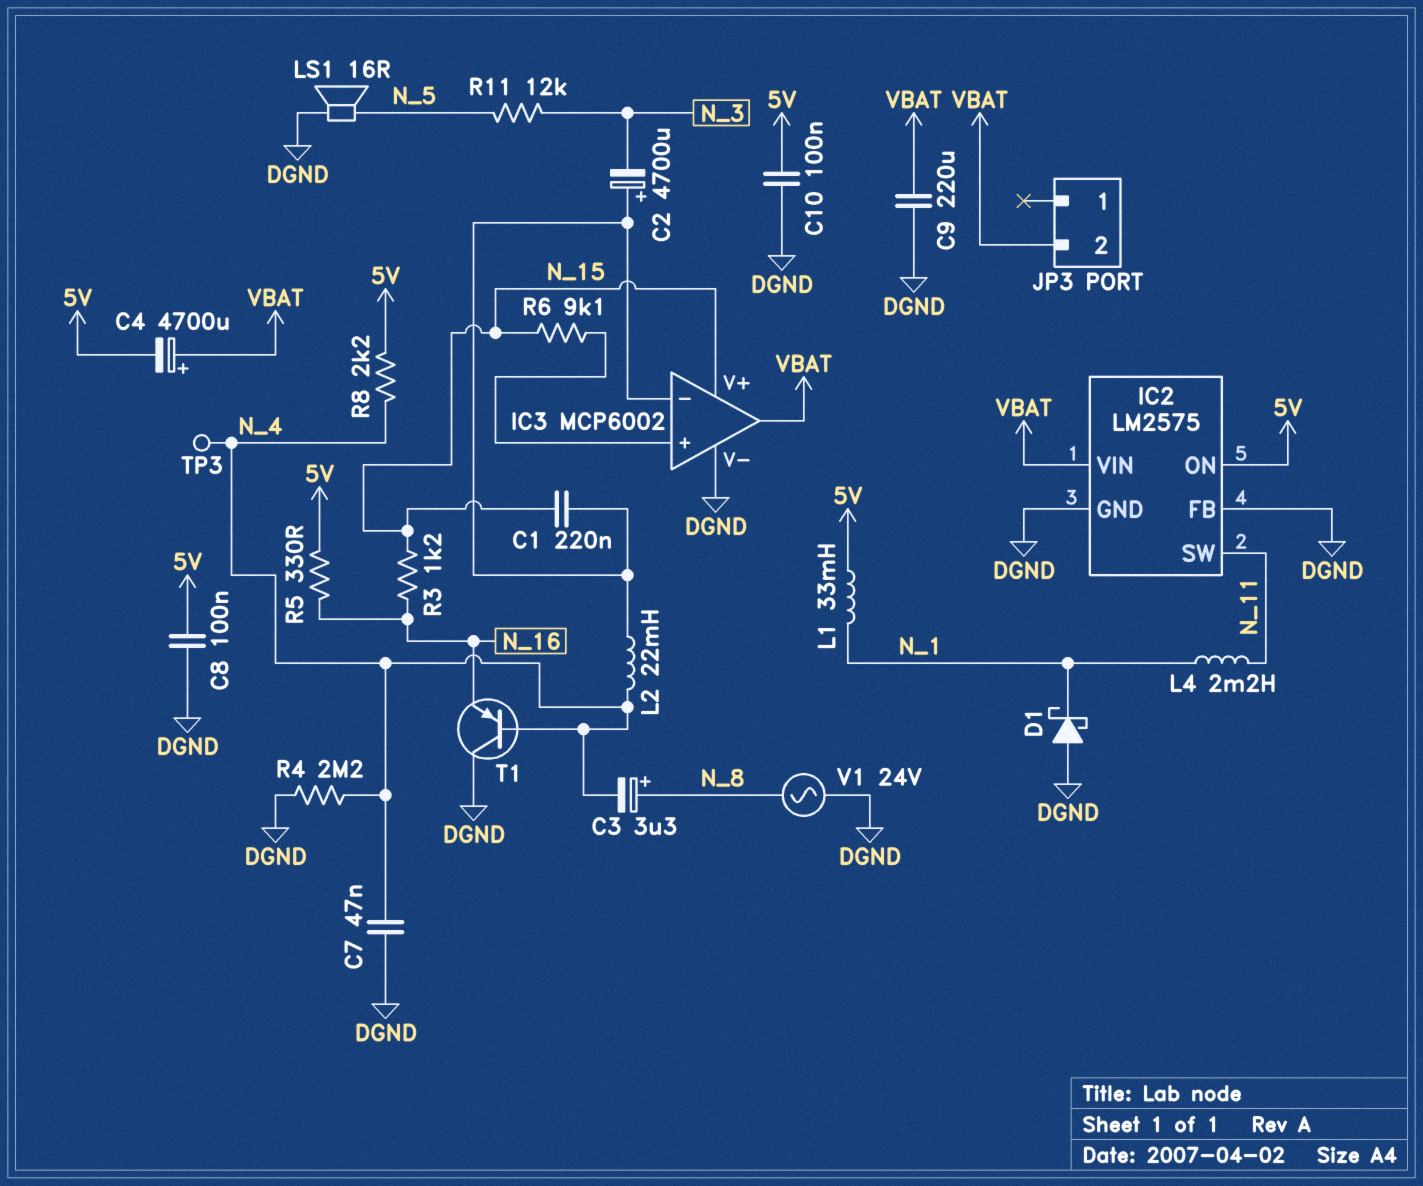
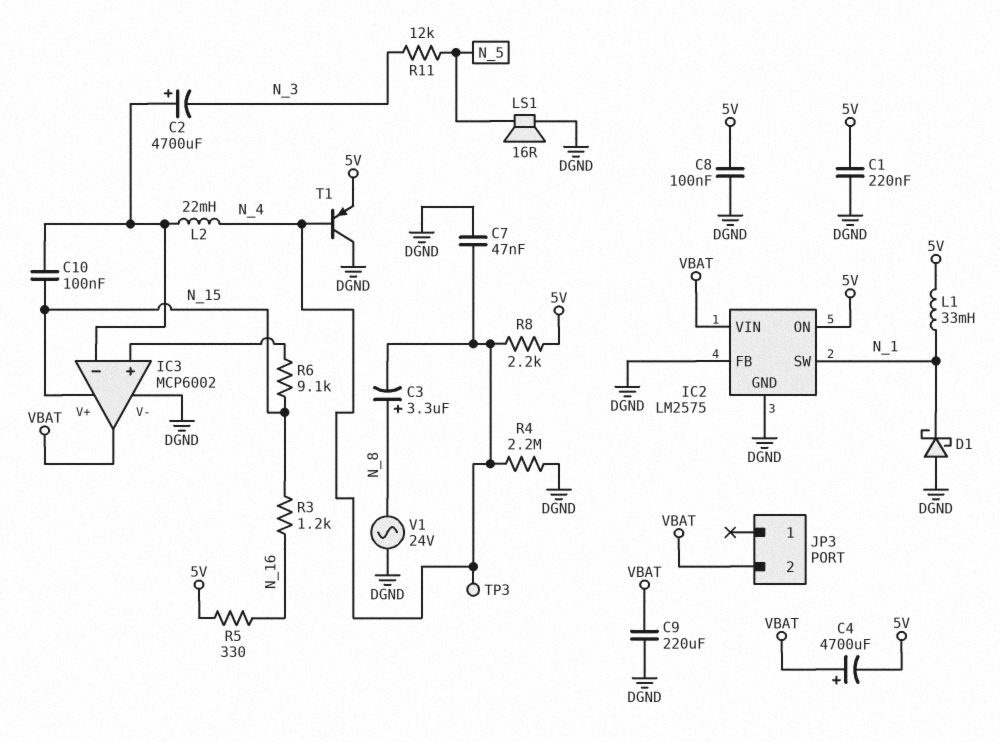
C1: 220nF (IC3/in-, N_15) -> 220nF (5V, DGND)
C10: 100nF (5V, DGND) -> 100nF (IC3/in-, N_15)
IC2 pin SW: N_11 -> N_1
L4: 2.2mH (N_1, N_11) -> none
T1: PNP (B N_4, C DGND, E N_16) -> PNP (B N_4, C DGND, E 5V)

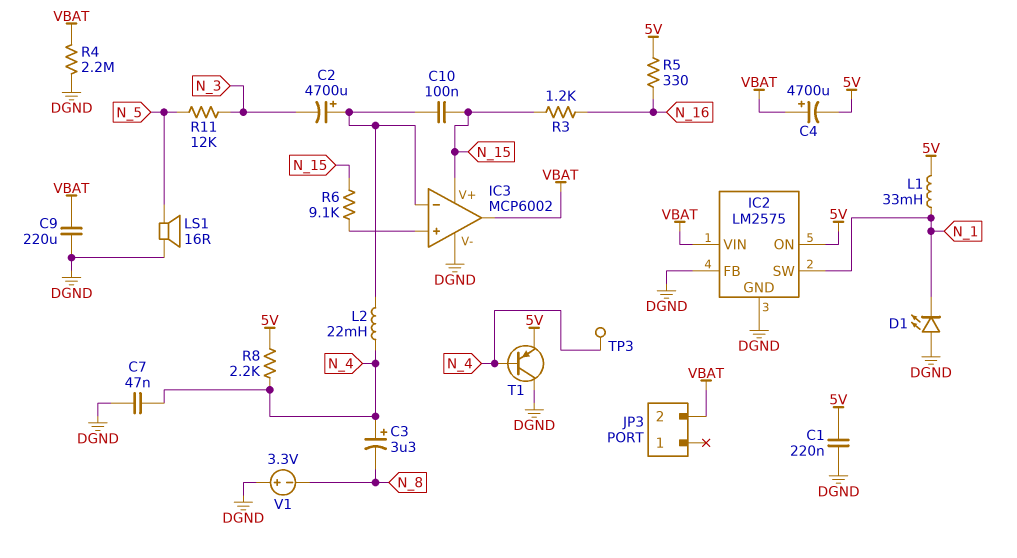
C3: 3.3uF (plus N_8, minus N_4) -> 3.3uF (plus N_4, minus N_8)
C8: 100nF (5V, DGND) -> none
D1: schottky (A DGND, K N_1) -> LED (A DGND, K N_1)
R4: 2.2M (DGND, N_4) -> 2.2M (DGND, VBAT)
V1: AC 24V (DGND, N_8) -> 3.3V (plus DGND, minus N_8)

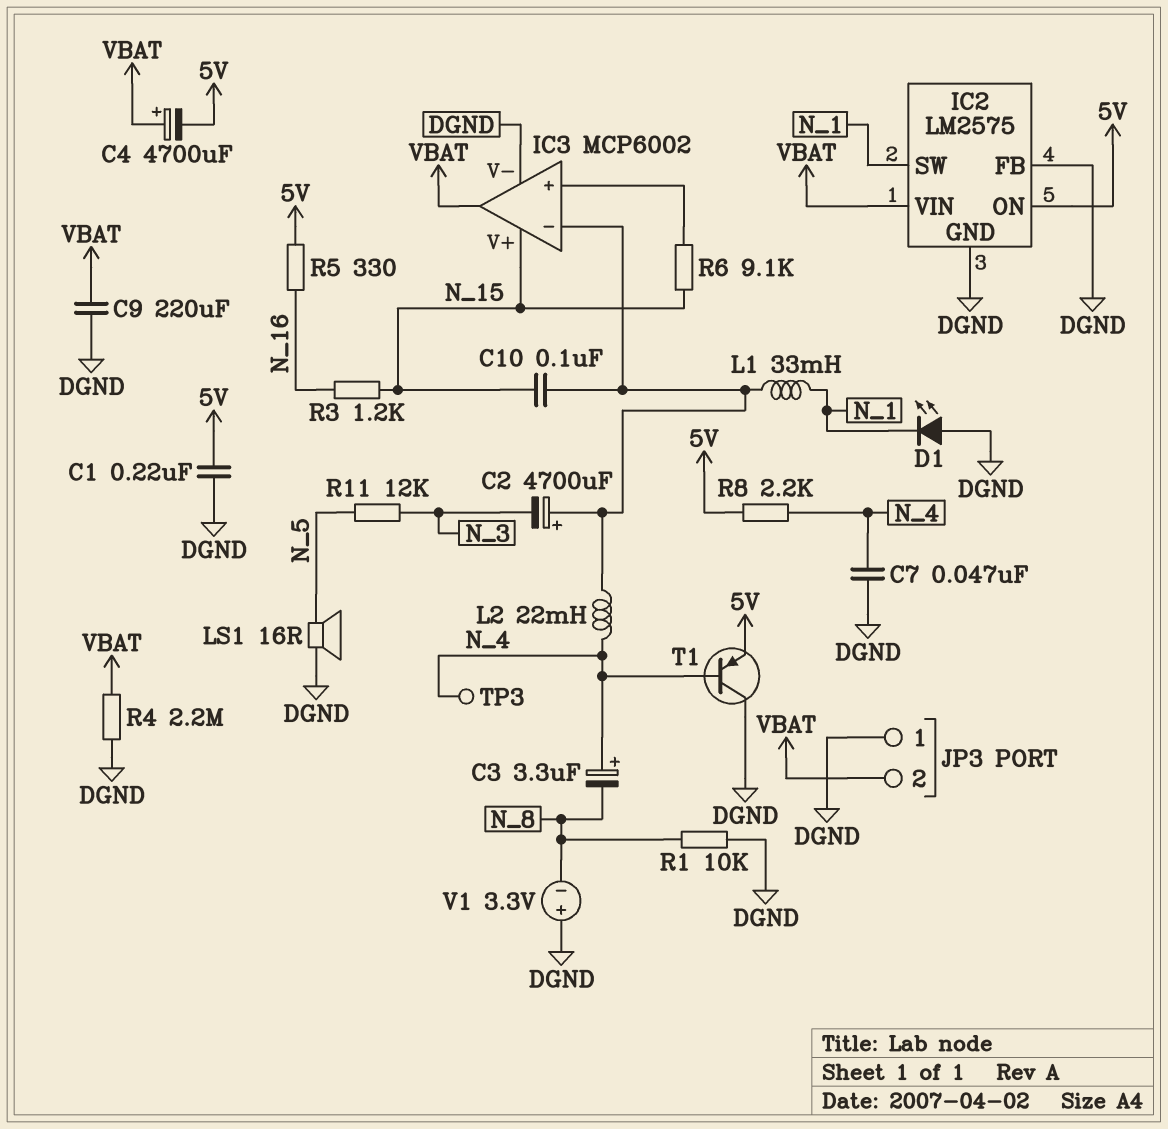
JP3 pin 1: none -> DGND
L1: 33mH (5V, N_1) -> 33mH (IC3/in-, N_1)
R1: none -> 10k (DGND, N_8)

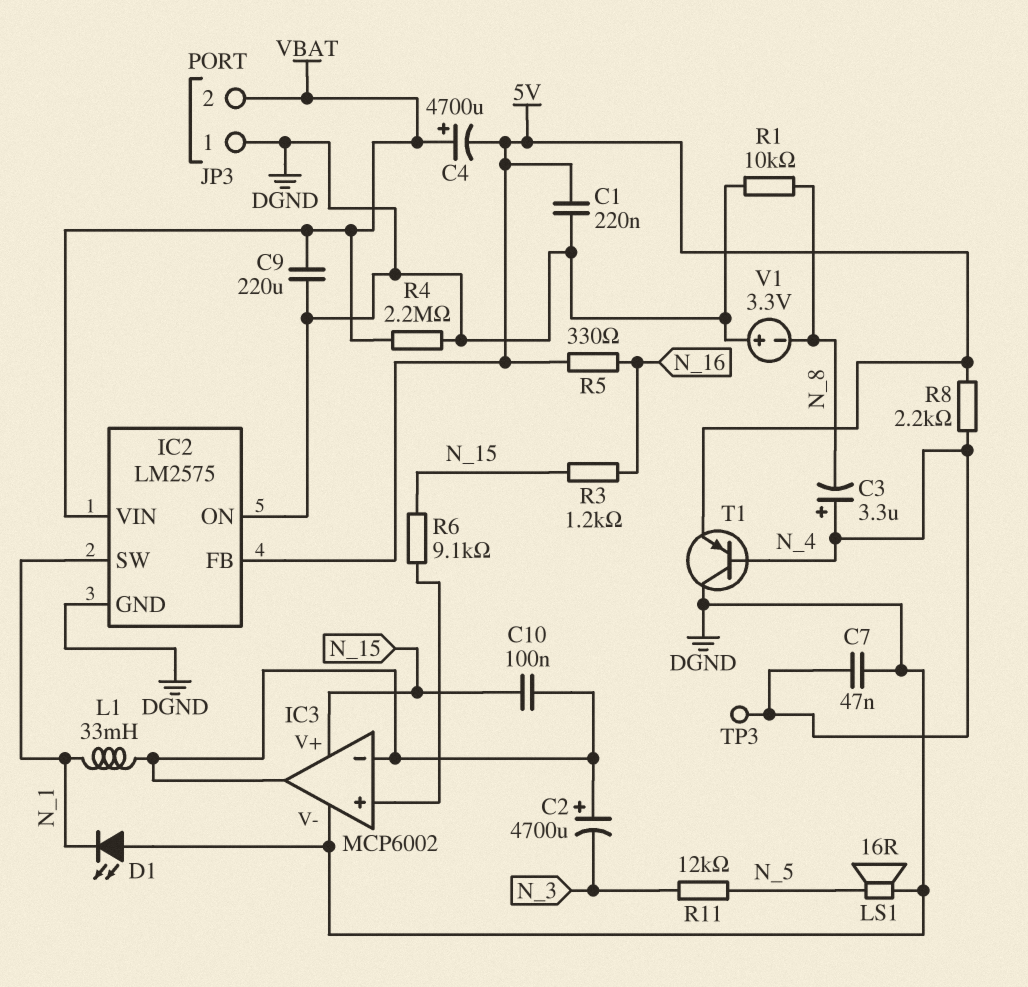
IC2 pin FB: DGND -> 5V
IC2 pin ON: 5V -> DGND
IC3 pin out: VBAT -> IC3/in-
L2: 22mH (IC3/in-, N_4) -> none

